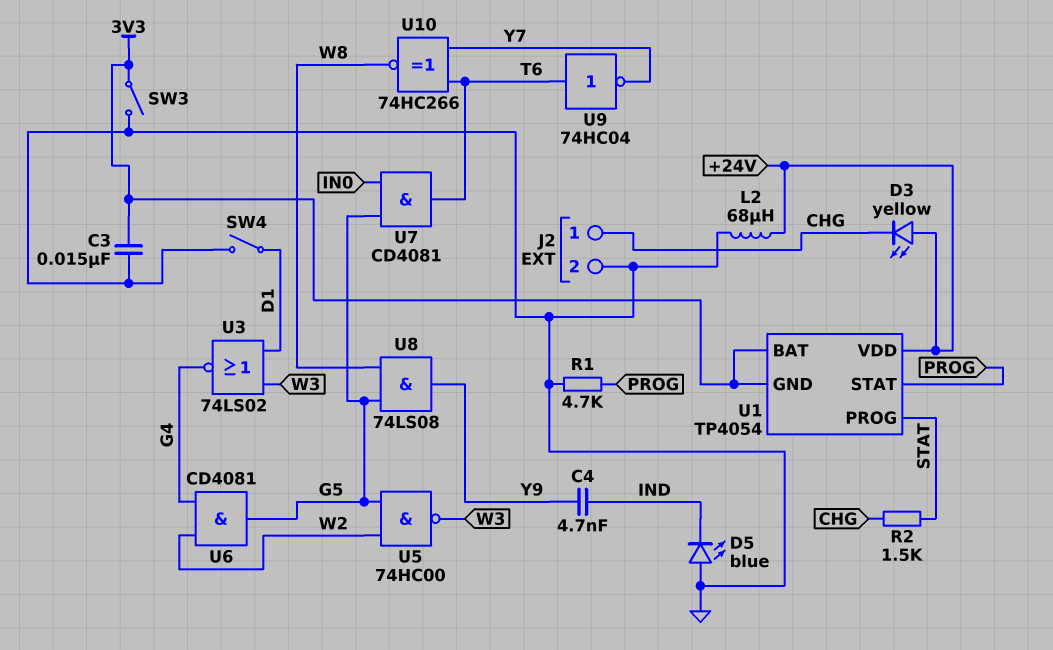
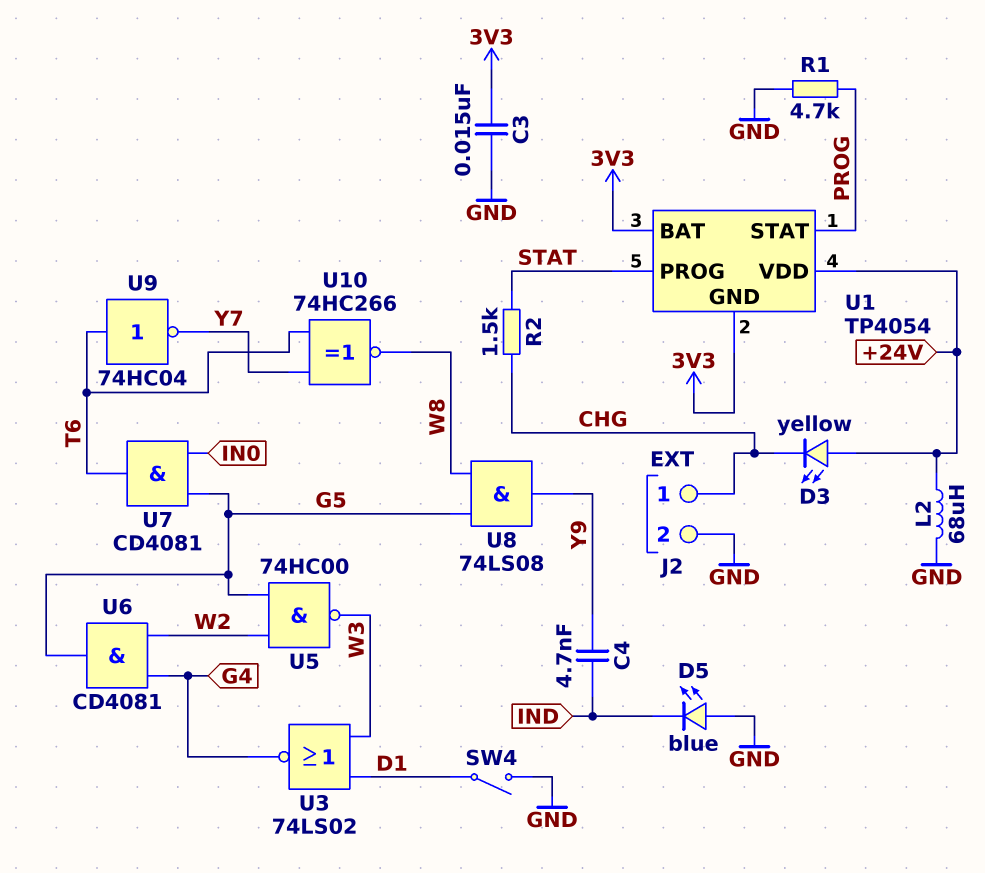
SW3: switch (3V3, GND) -> none

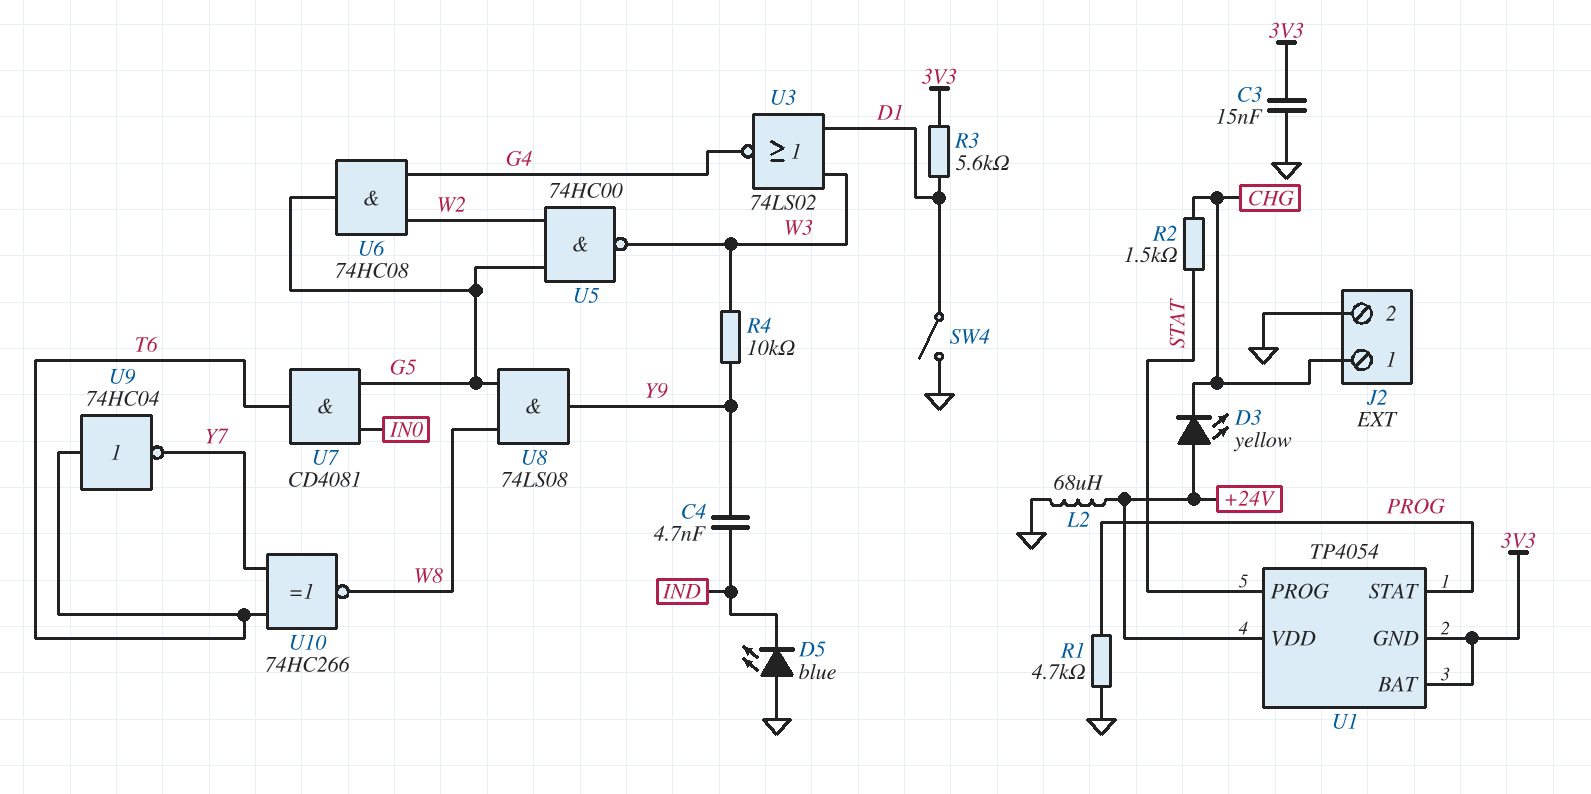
R3: none -> 5.6k (3V3, D1)
R4: none -> 10k (W3, Y9)
U6: AND CD4081 (in G4, in W2, out G5) -> AND 74HC08 (in G4, in W2, out G5)

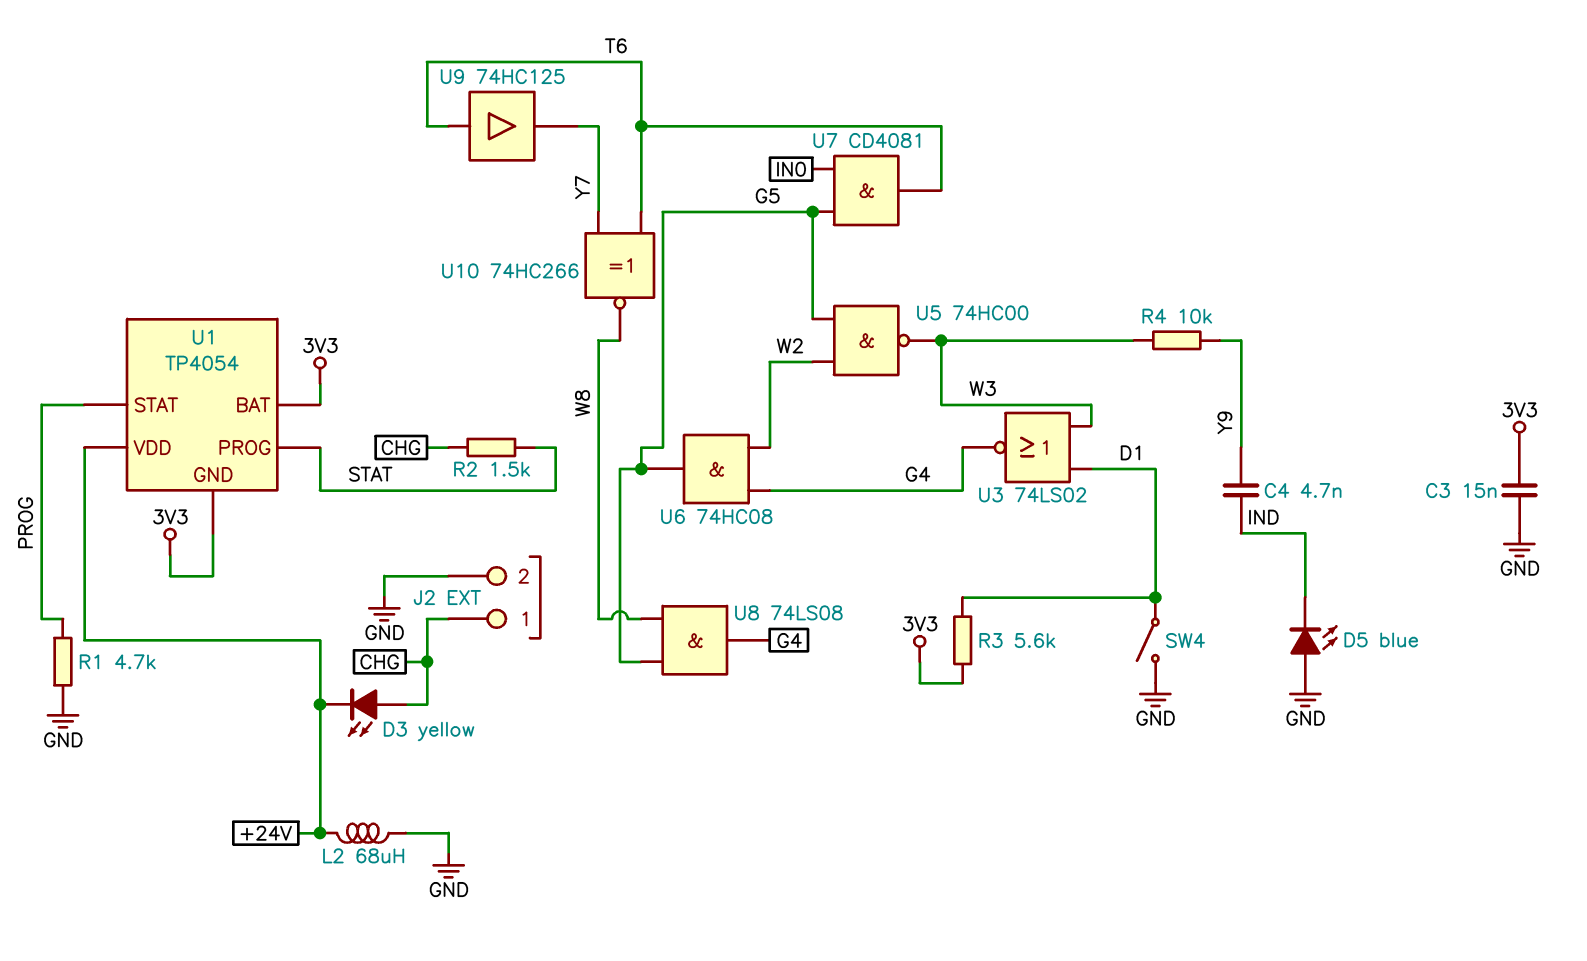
D3: LED yellow (A +24V, K CHG) -> LED yellow (A CHG, K +24V)
U8: AND 74LS08 (in G5, in W8, out Y9) -> AND 74LS08 (in G5, in W8, out G4)
U9: NOT 74HC04 (in T6, out Y7) -> buffer 74HC125 (in T6, out Y7)

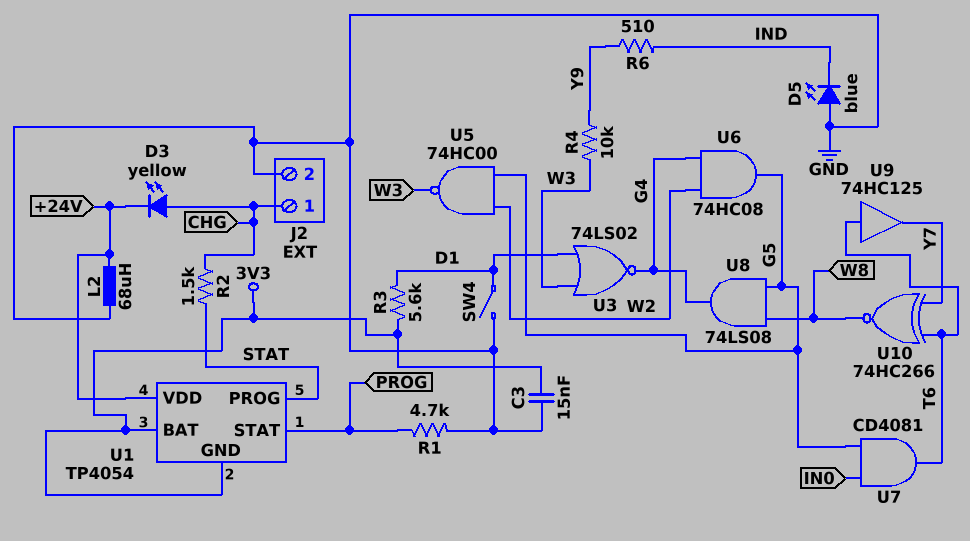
C4: 4.7nF (IND, Y9) -> none
R6: none -> 510 (IND, Y9)

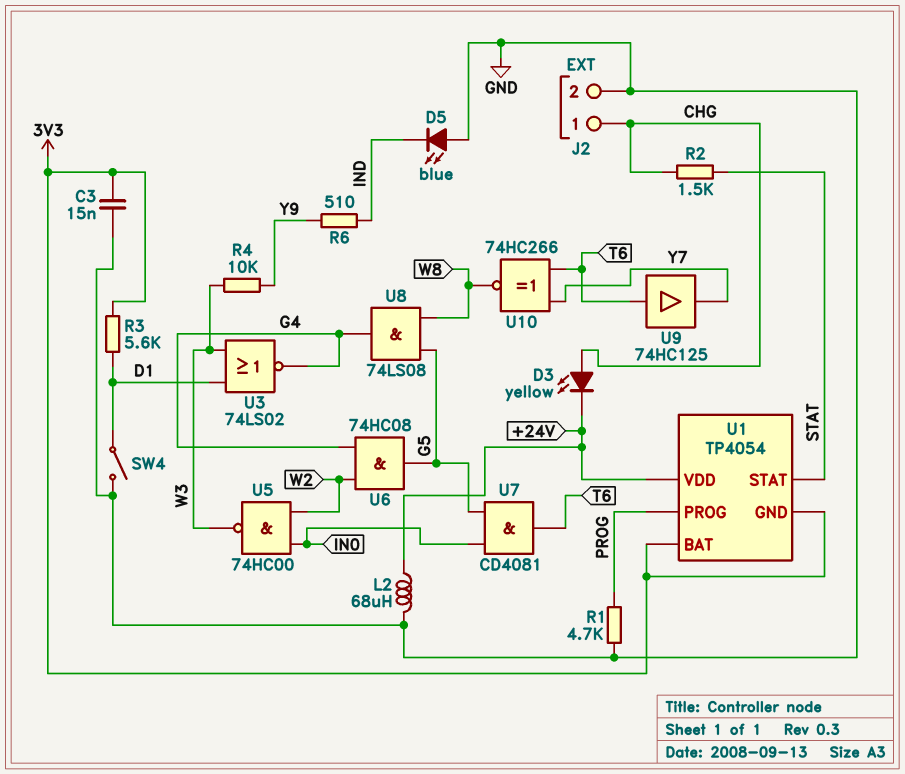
U1 pin PROG: STAT -> PROG
U1 pin STAT: PROG -> STAT
U5: NAND 74HC00 (in G5, in W2, out W3) -> NAND 74HC00 (in IN0, in W2, out W3)

